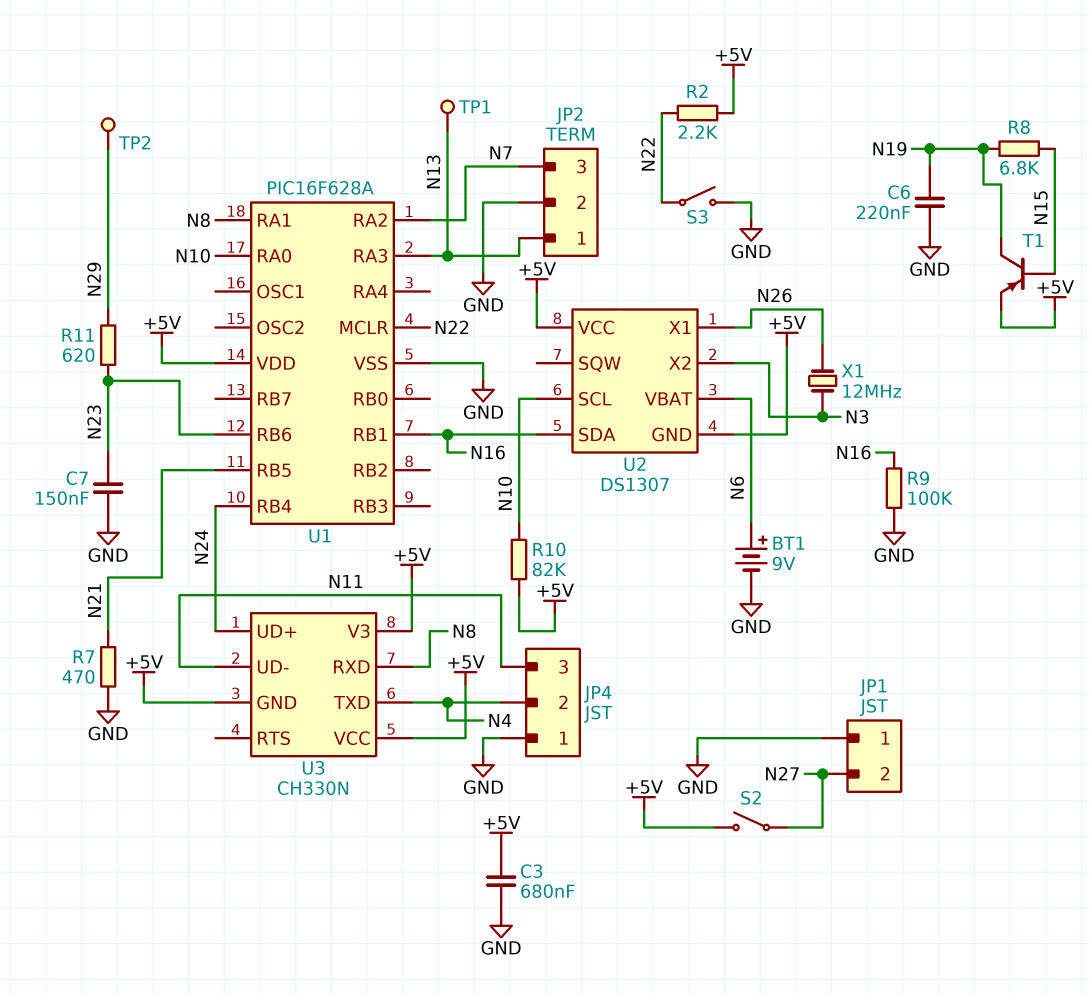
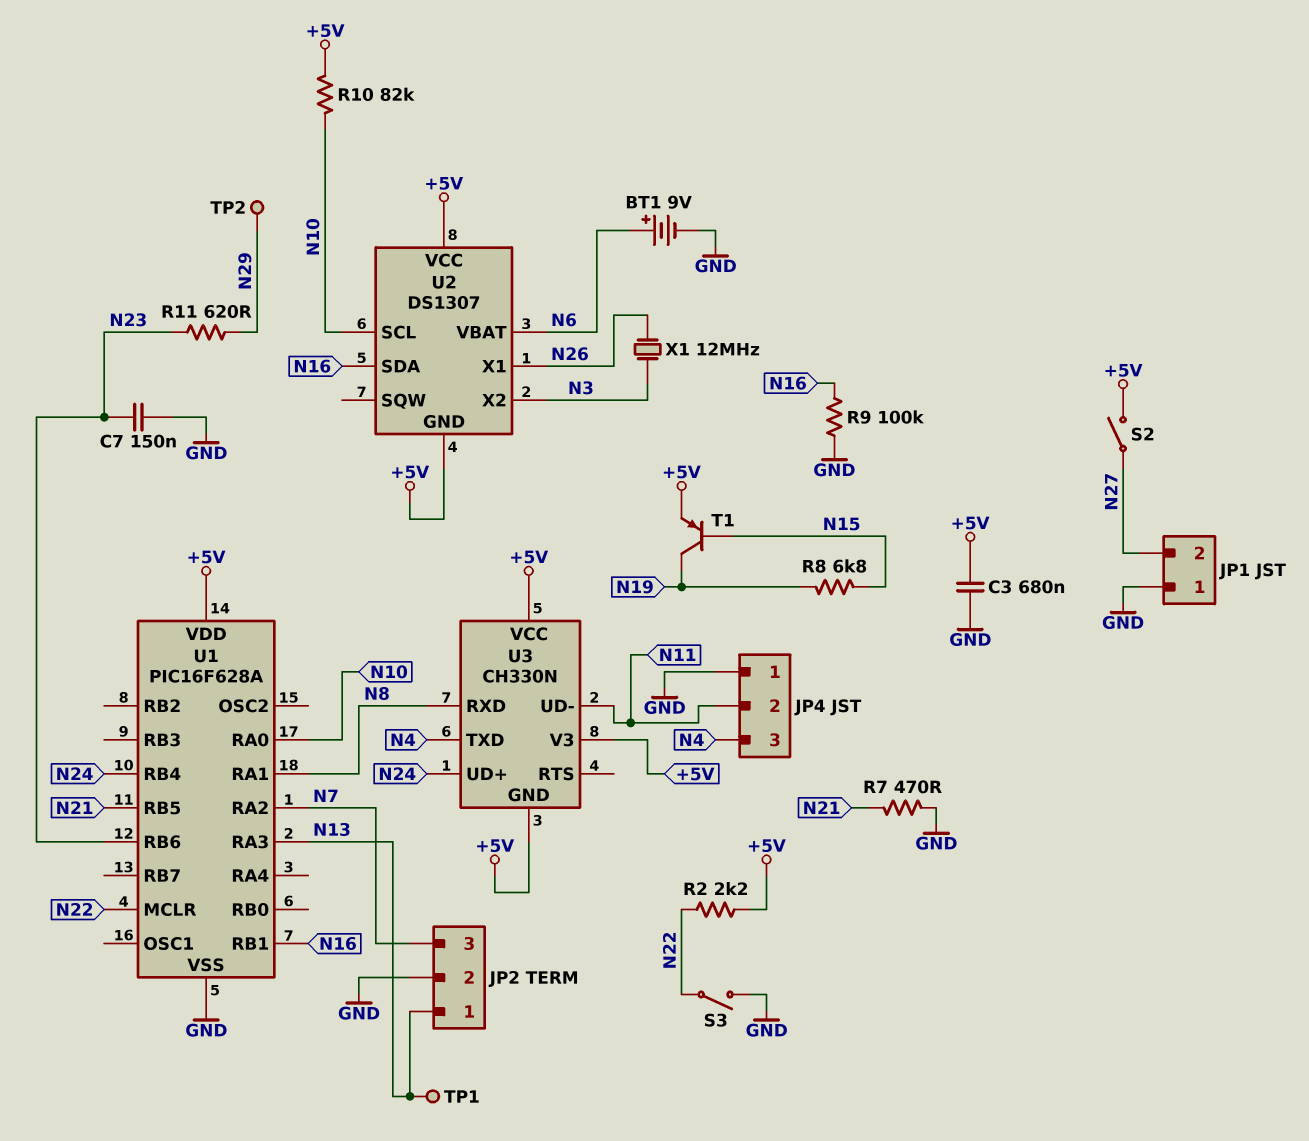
C6: 220nF (GND, N19) -> none
JP4 pin 2: N4 -> N11
JP4 pin 3: N11 -> N4

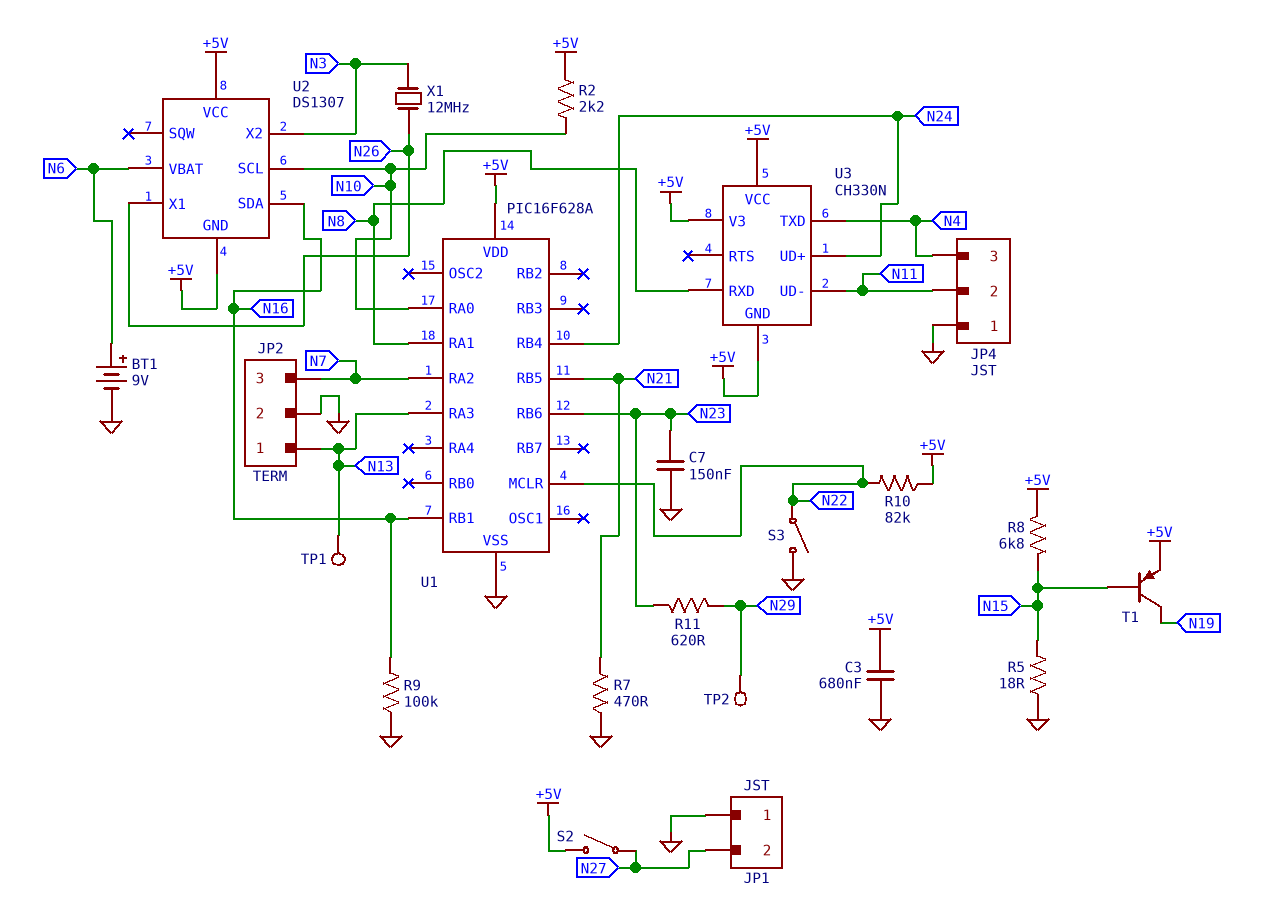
R2: 2.2k (+5V, N22) -> 2.2k (+5V, N10)
R5: none -> 18 (GND, N15)
R8: 6.8k (N15, N19) -> 6.8k (+5V, N15)
R10: 82k (+5V, N10) -> 82k (+5V, N22)

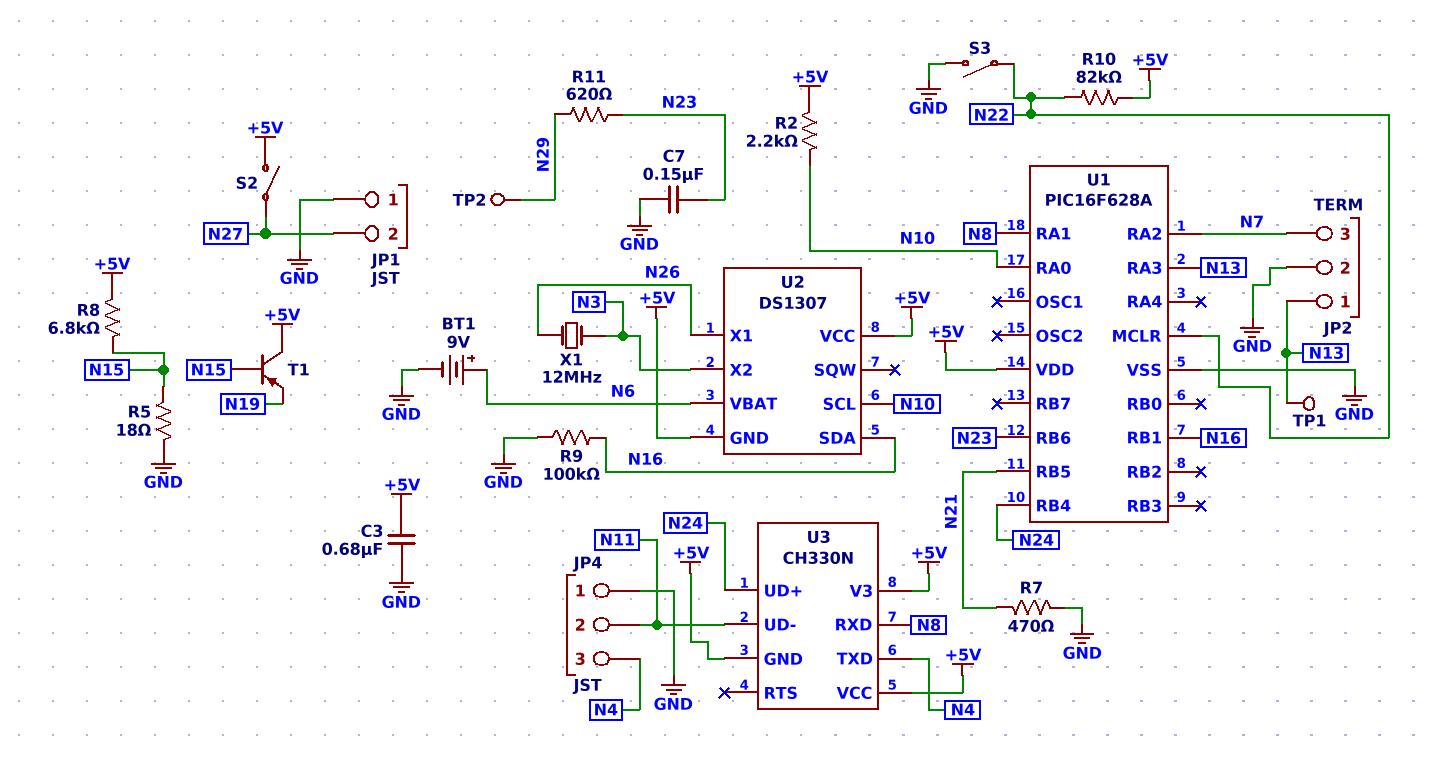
T1: PNP (B N15, C N19, E +5V) -> PNP (B N15, C +5V, E N19)

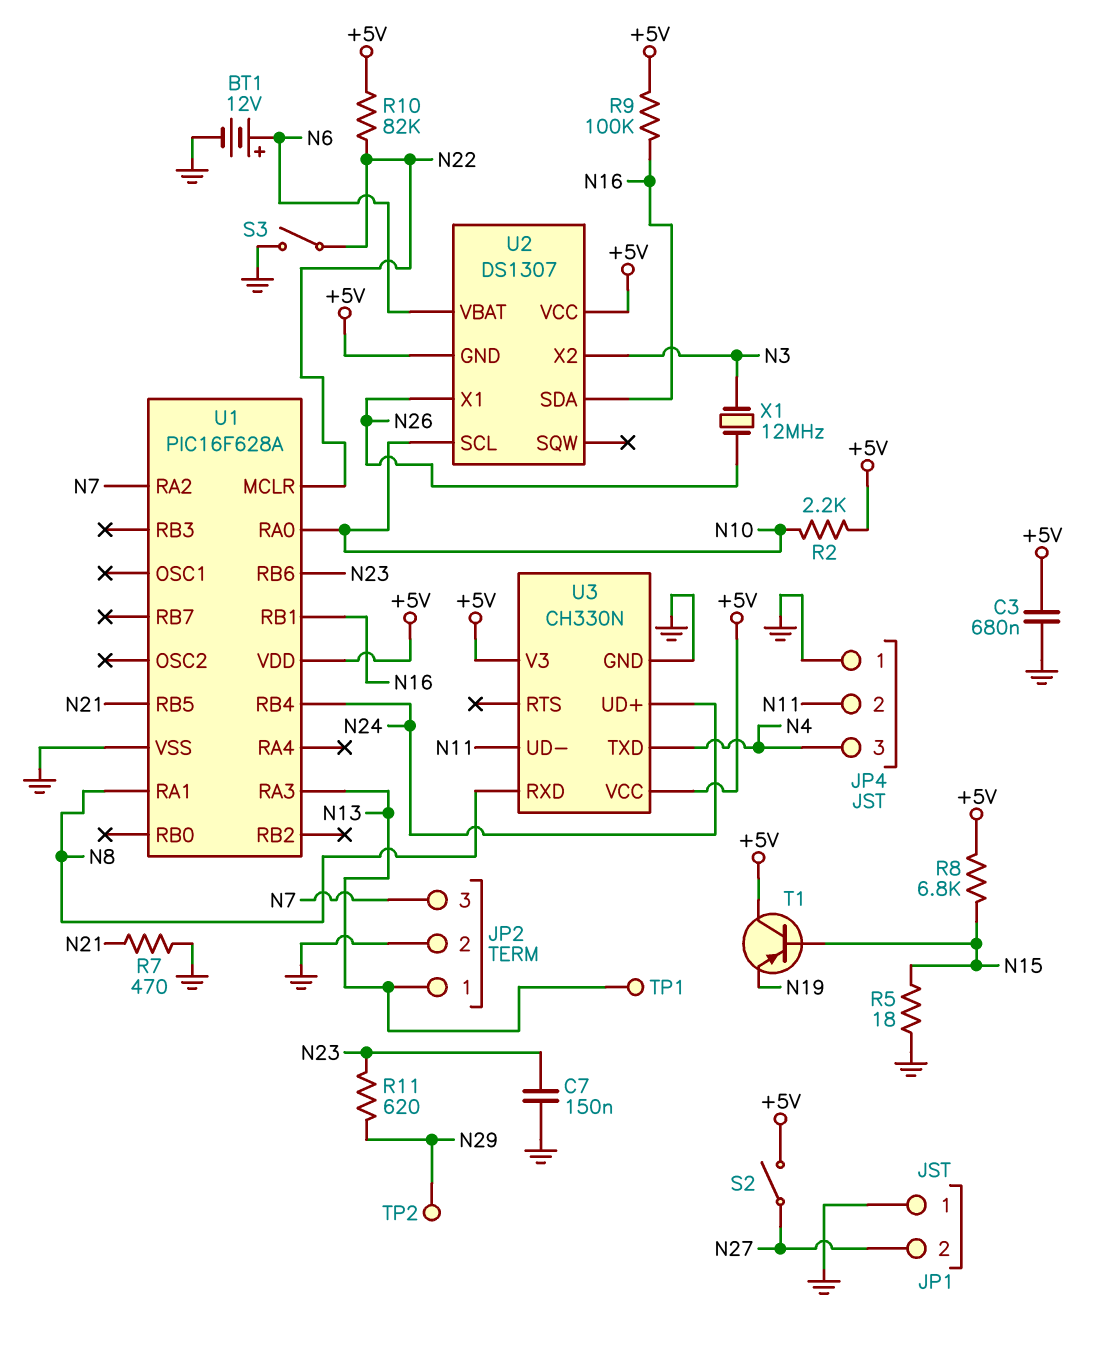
BT1: 9V (plus N6, minus GND) -> 12V (plus N6, minus GND)
R9: 100k (GND, N16) -> 100k (+5V, N16)
U3 pin GND: +5V -> GND

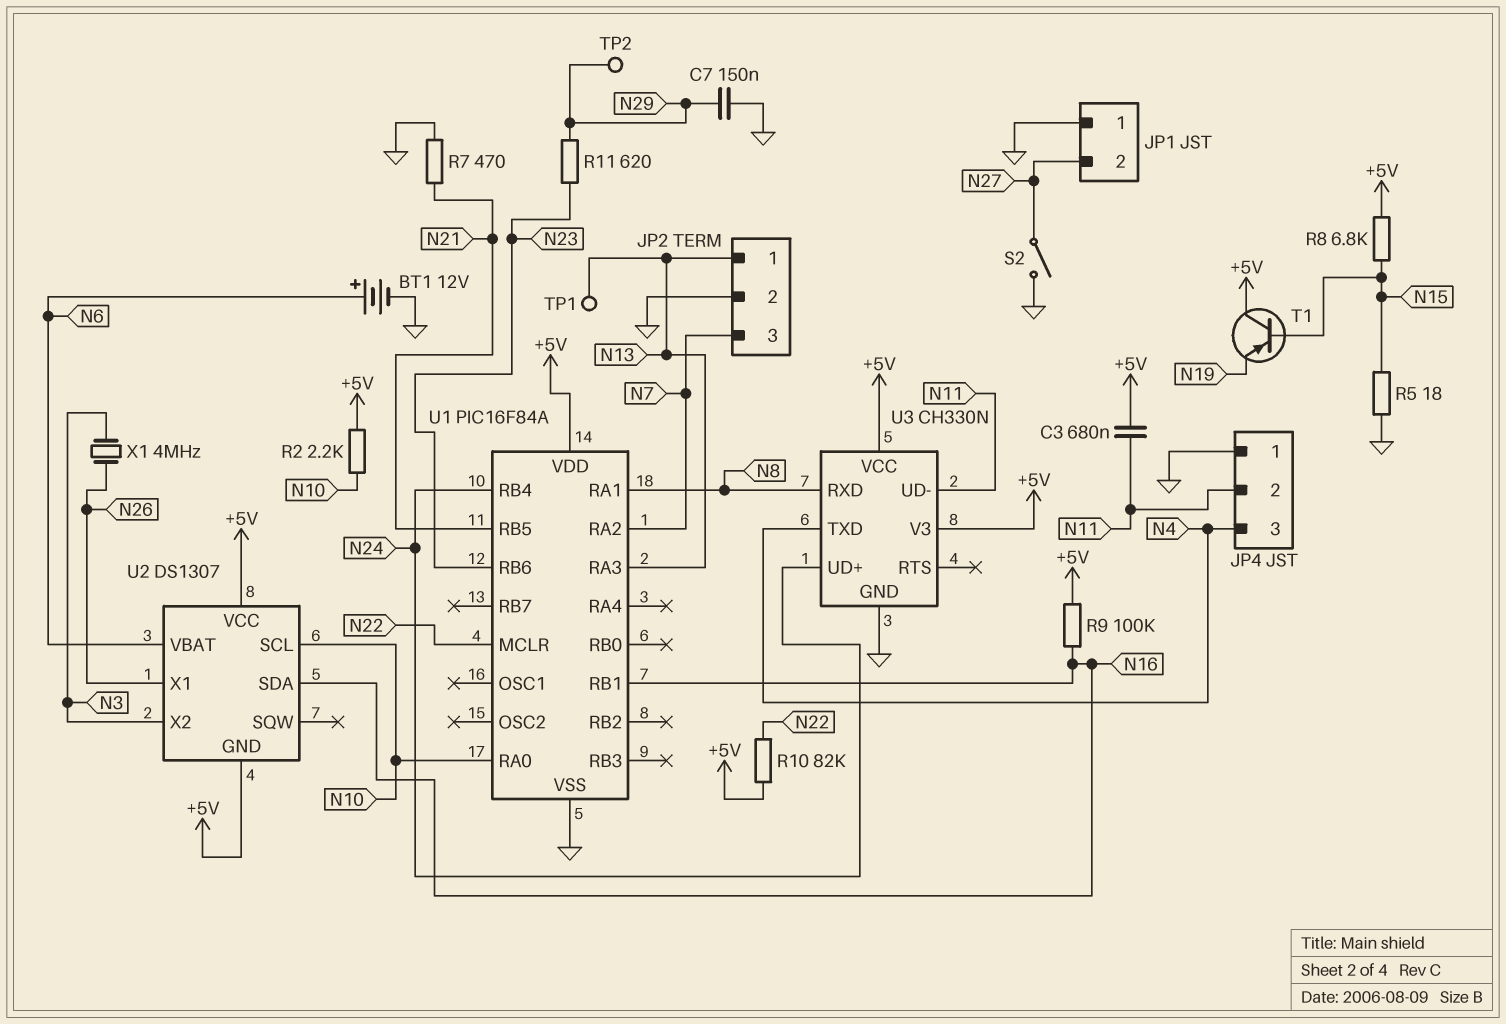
C3: 680nF (+5V, GND) -> 680nF (+5V, N11)
C7: 150nF (GND, N23) -> 150nF (GND, N29)
S2: switch (+5V, N27) -> switch (GND, N27)
S3: switch (GND, N22) -> none
U1: PIC16F628A -> PIC16F84A
X1: 12MHz (N3, N26) -> 4MHz (N3, N26)

